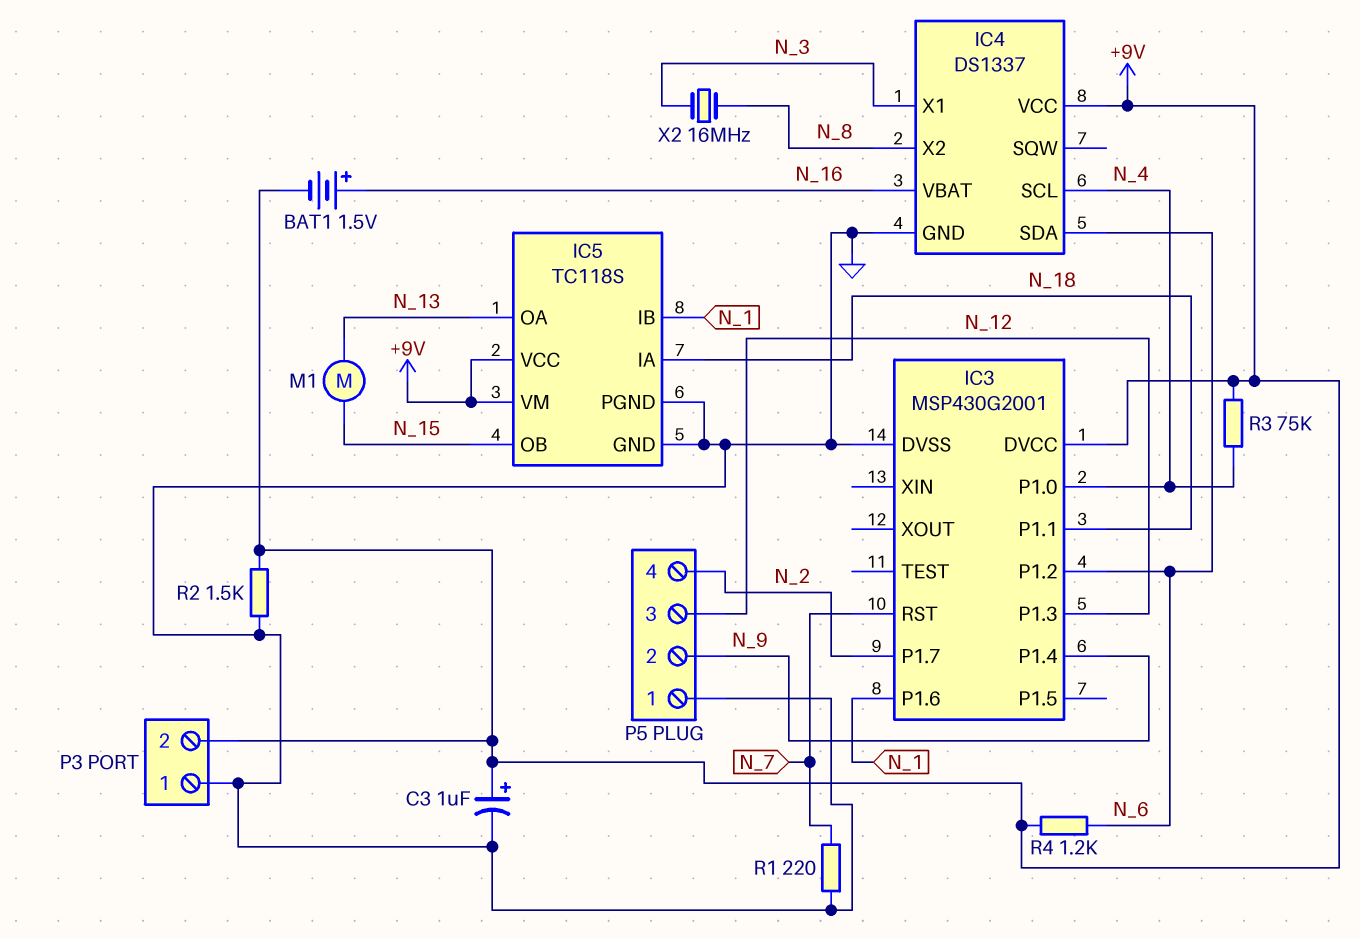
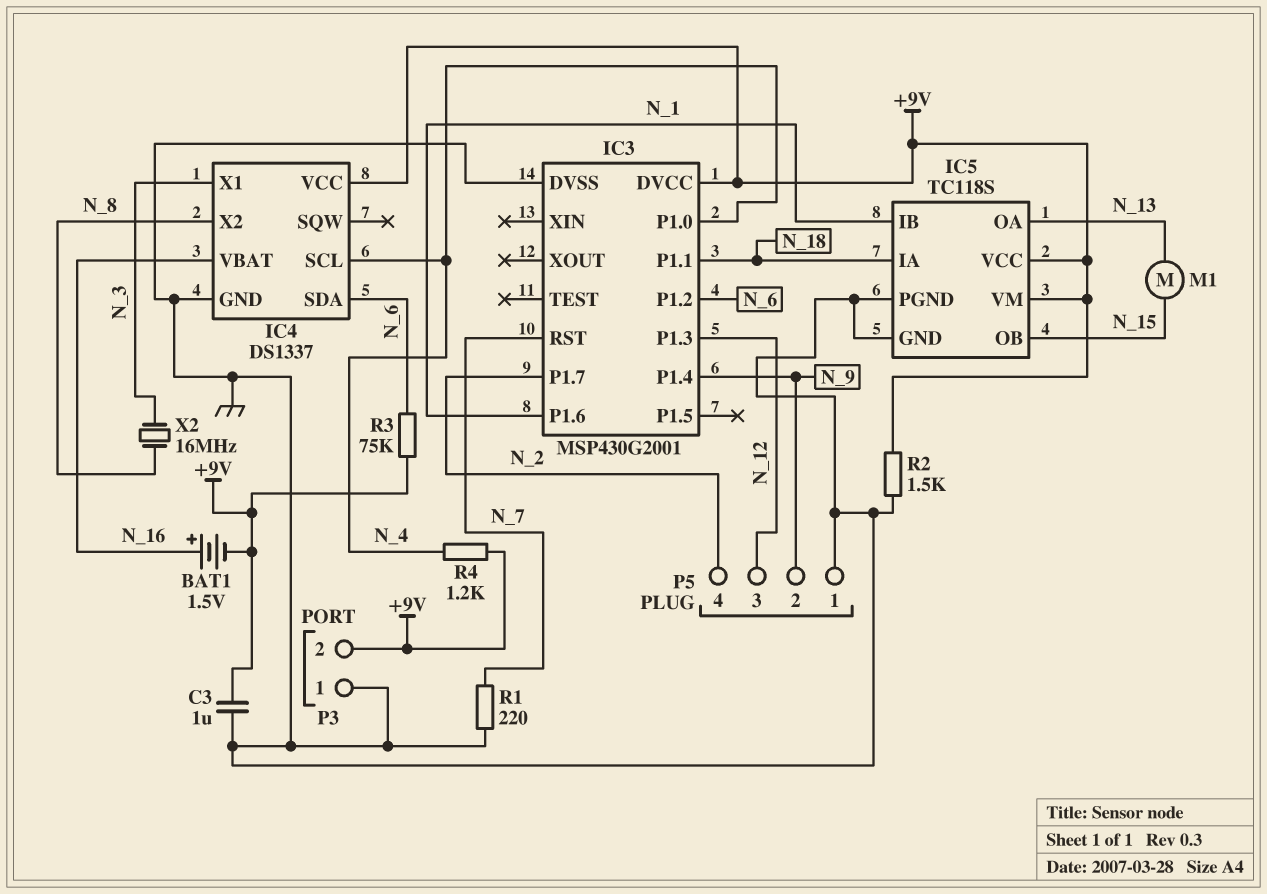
C3: 1uF (plus +9V, minus GND) -> 1uF (+9V, GND)
R3: 75k (+9V, N_4) -> 75k (+9V, N_6)
R4: 1.2k (+9V, N_6) -> 1.2k (+9V, N_4)

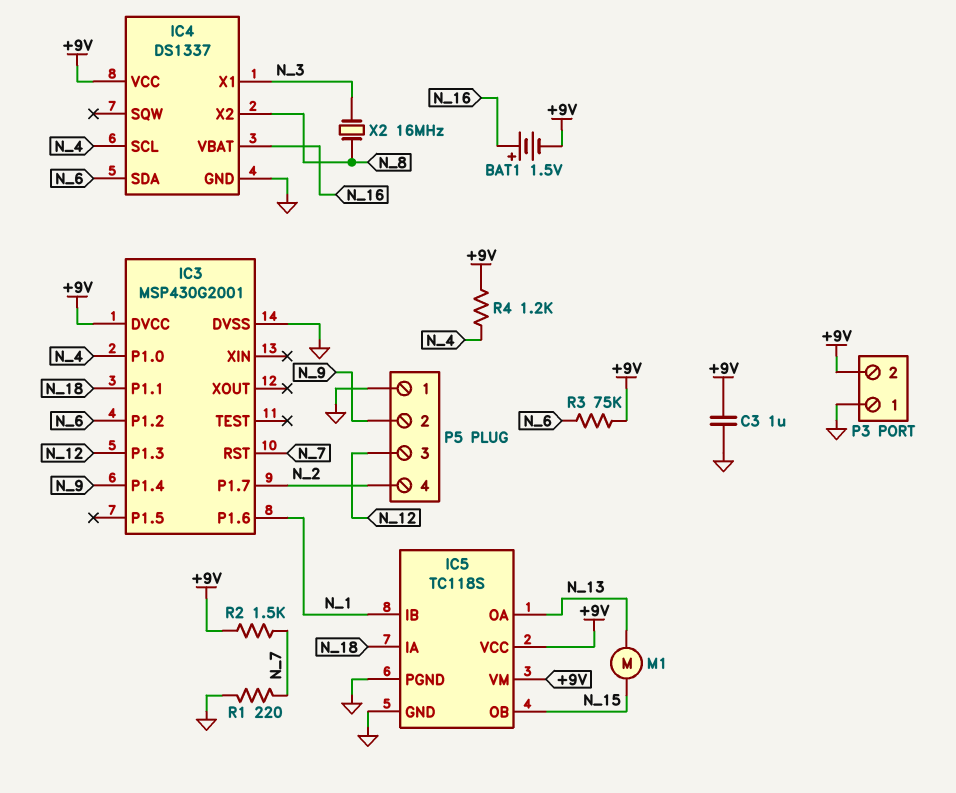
R2: 1.5k (+9V, GND) -> 1.5k (+9V, N_7)

